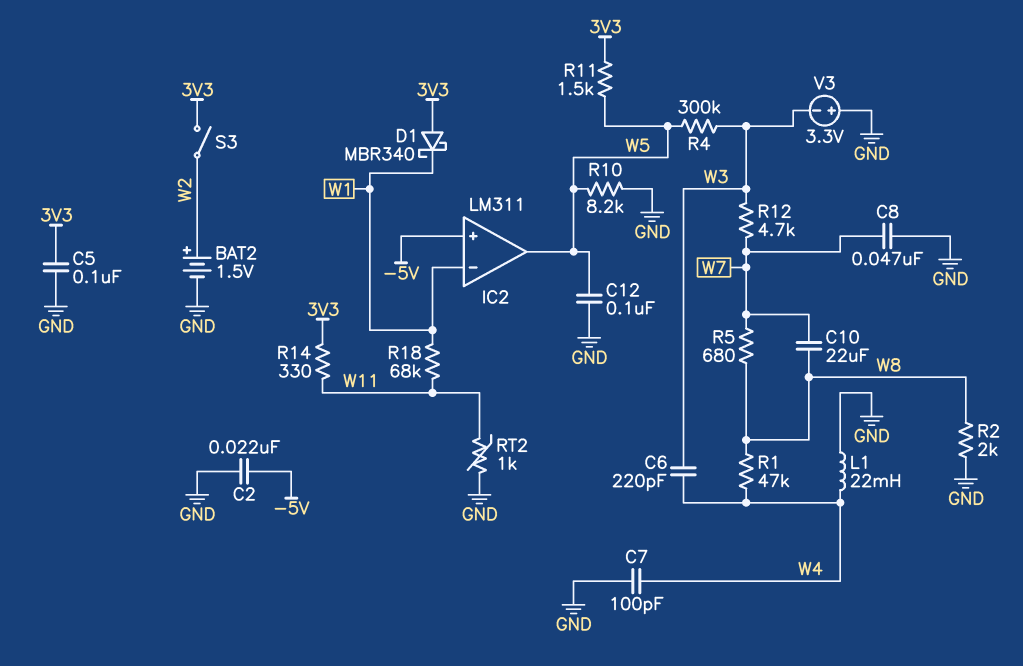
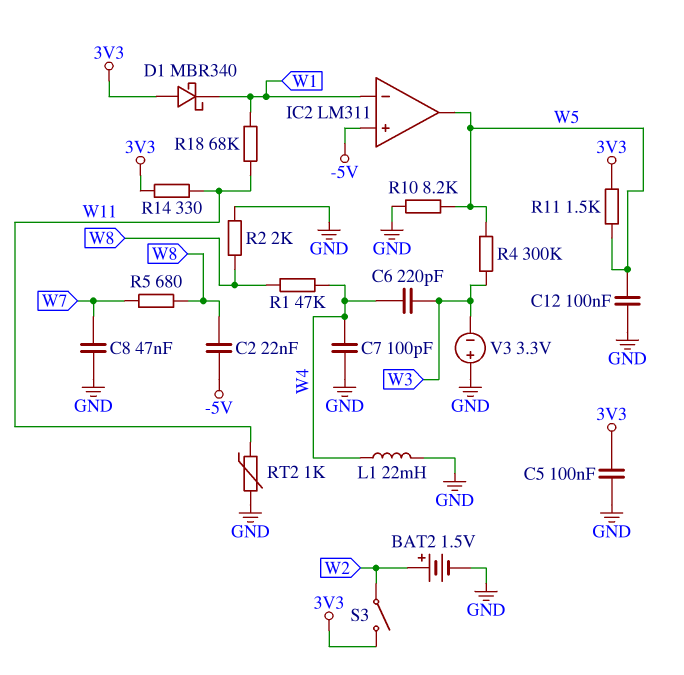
C2: 22nF (-5V, GND) -> 22nF (-5V, W8)
C10: 22uF (W7, W8) -> none
R12: 4.7k (W3, W7) -> none

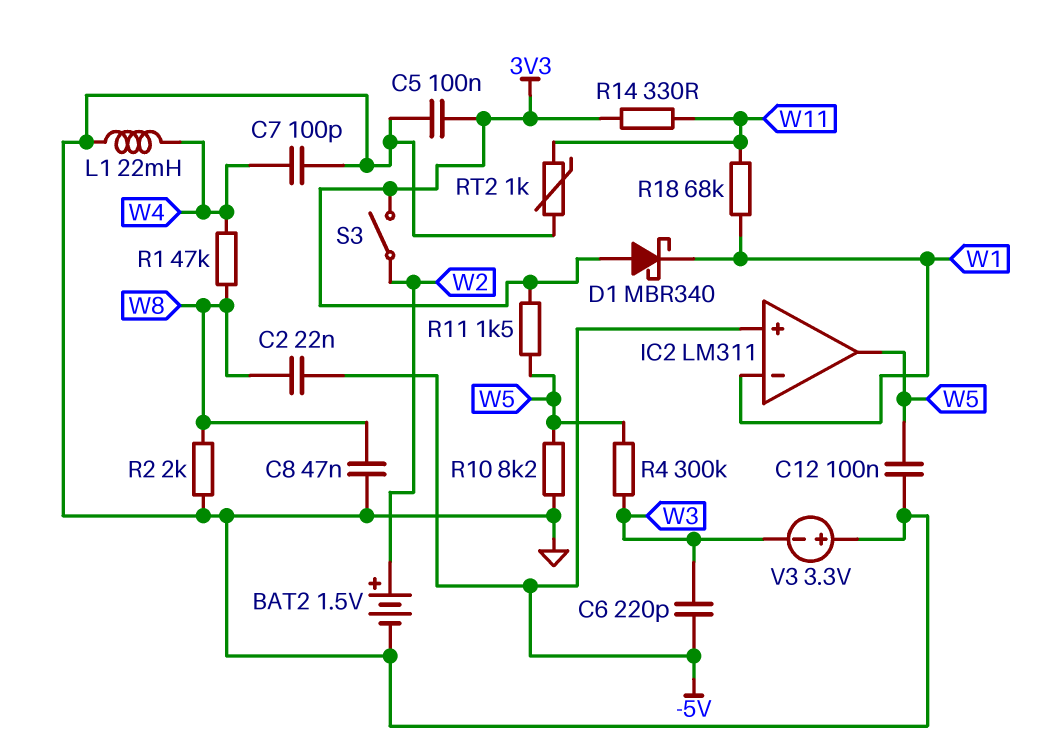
C6: 220pF (W3, W4) -> 220pF (-5V, W3)
C8: 47nF (GND, W7) -> 47nF (GND, W8)
R5: 680 (W7, W8) -> none

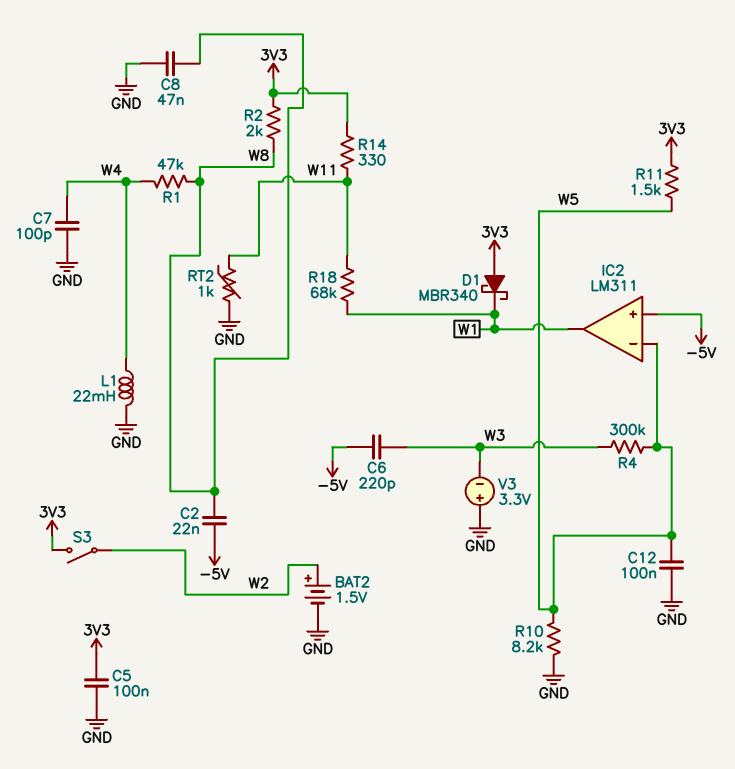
IC2 pin in-: W1 -> W5
IC2 pin out: W5 -> W1
R2: 2k (GND, W8) -> 2k (3V3, W8)

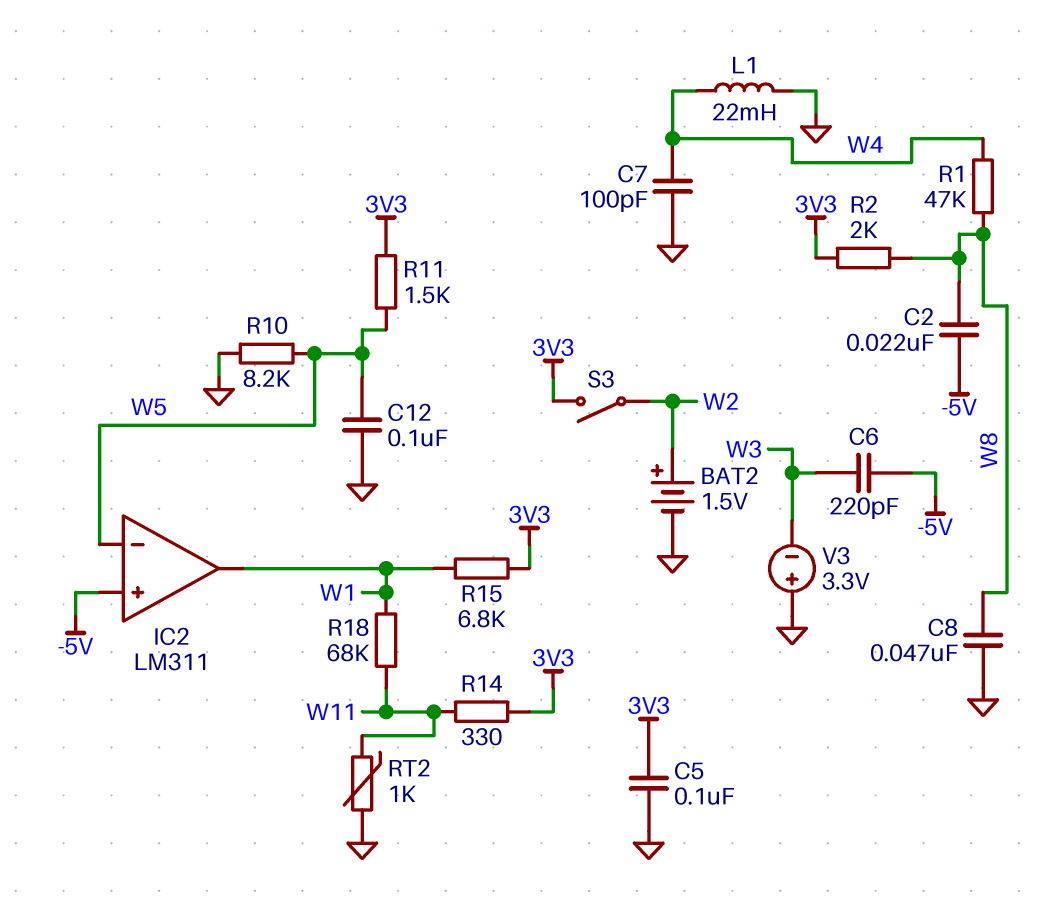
D1: schottky MBR340 (A 3V3, K W1) -> none
R4: 300k (W3, W5) -> none
R15: none -> 6.8k (3V3, W1)

